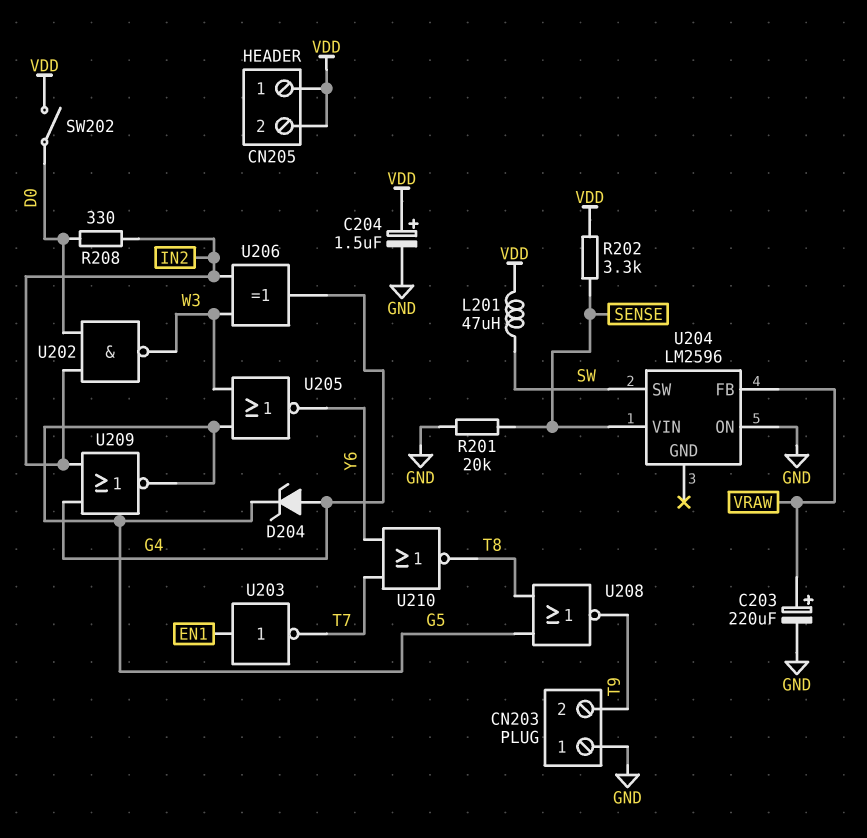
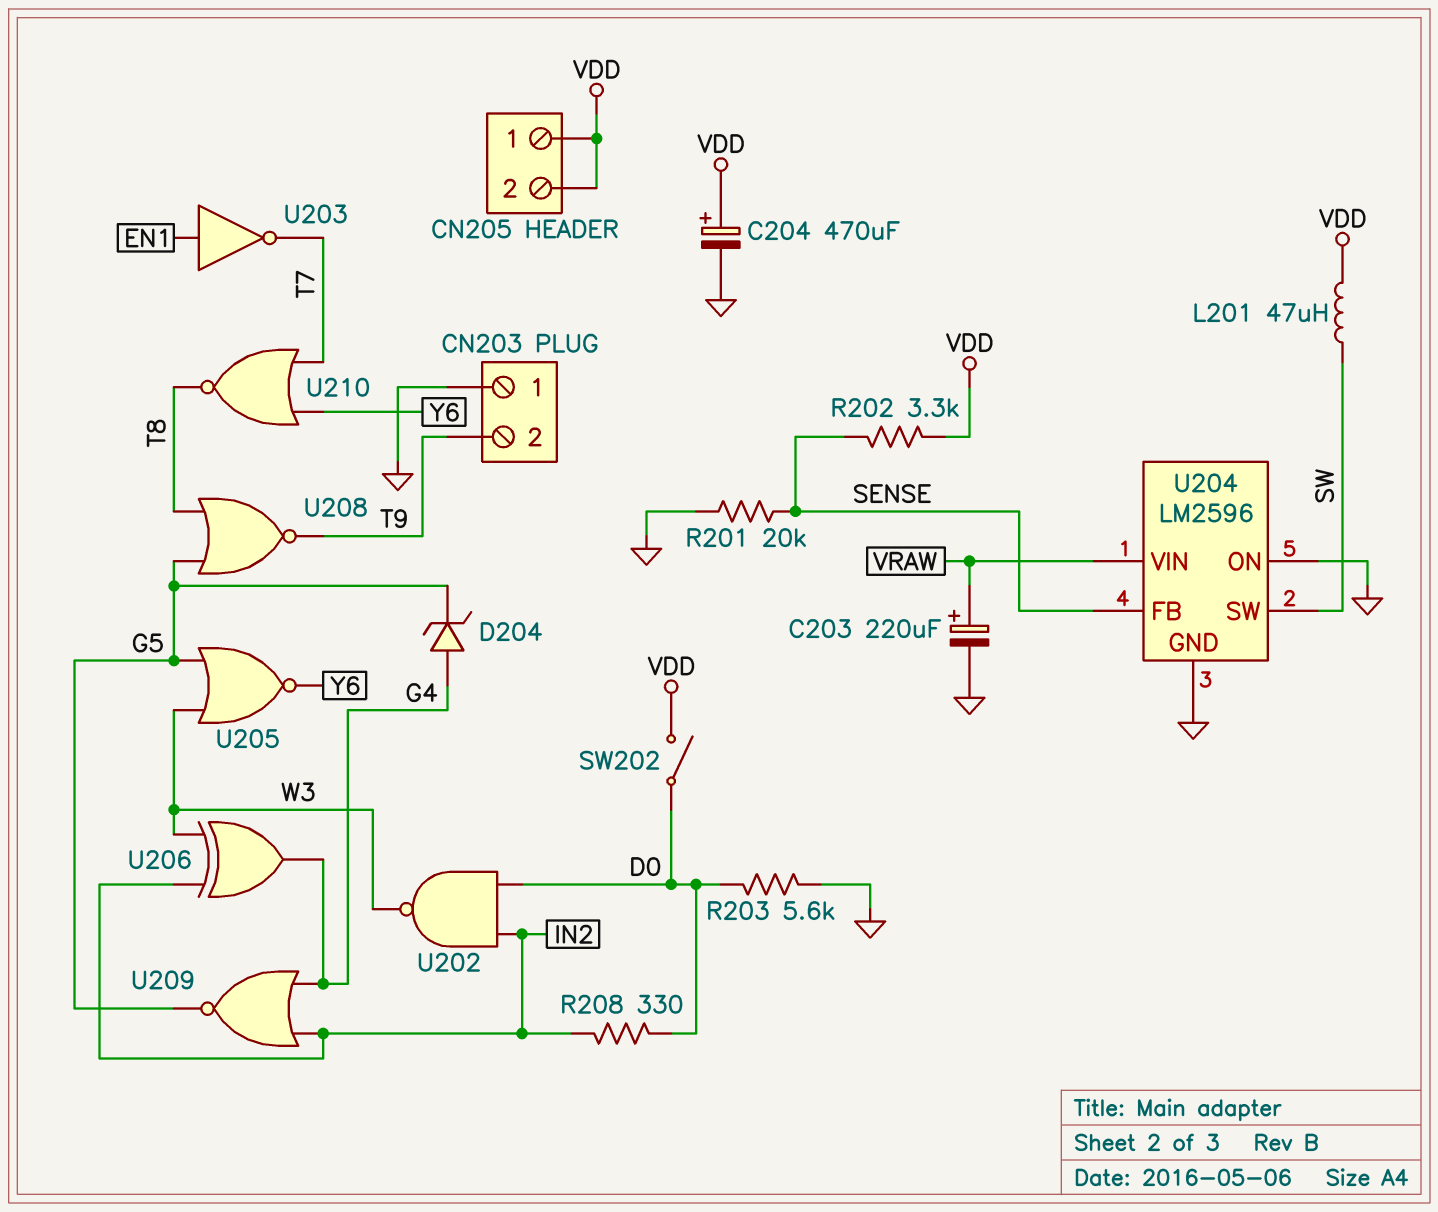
C204: 1.5uF (plus VDD, minus GND) -> 470uF (plus VDD, minus GND)
R203: none -> 5.6k (D0, GND)
U204 pin FB: VRAW -> SENSE
U204 pin GND: none -> GND
U204 pin VIN: SENSE -> VRAW

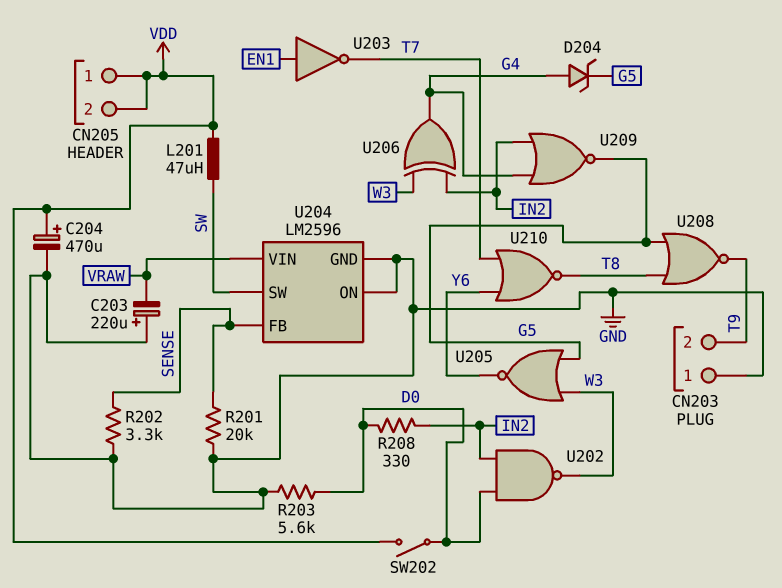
C203: 220uF (plus VRAW, minus GND) -> 220uF (plus GND, minus VRAW)
R202: 3.3k (SENSE, VDD) -> 3.3k (GND, SENSE)

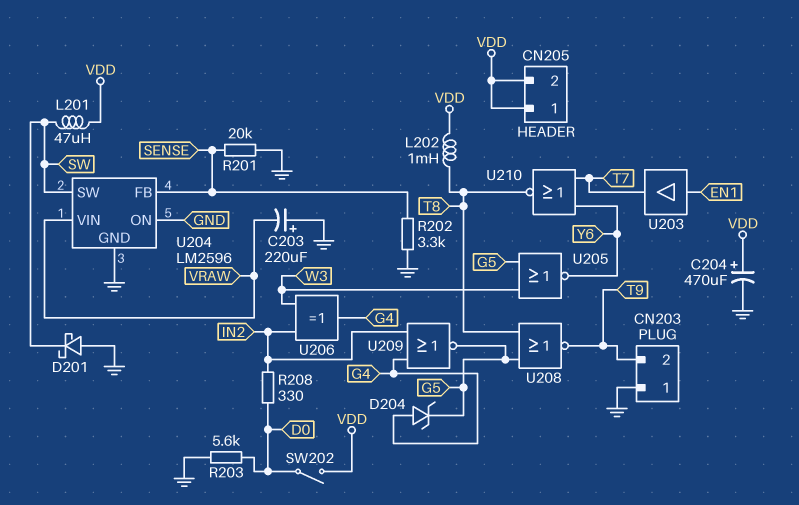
D201: none -> schottky (A GND, K SW)
L202: none -> 1mH (T8, VDD)
U202: NAND (in D0, in IN2, out W3) -> none
U203: NOT (in EN1, out T7) -> buffer (in EN1, out T7)

